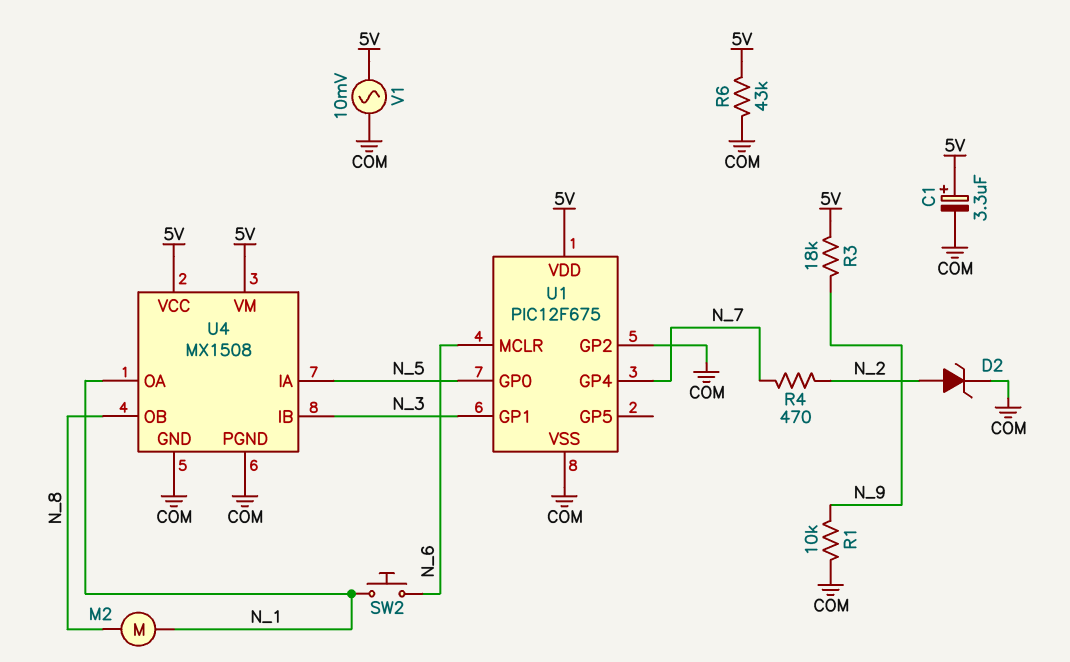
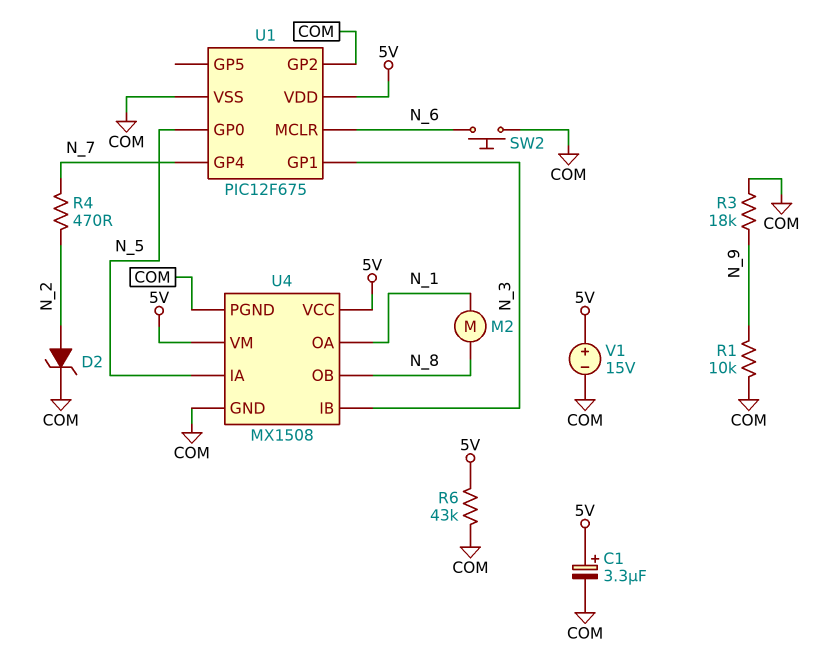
R3: 18k (5V, N_9) -> 18k (COM, N_9)
SW2: button (N_1, N_6) -> button (COM, N_6)
V1: AC 10mV (5V, COM) -> 15V (plus 5V, minus COM)

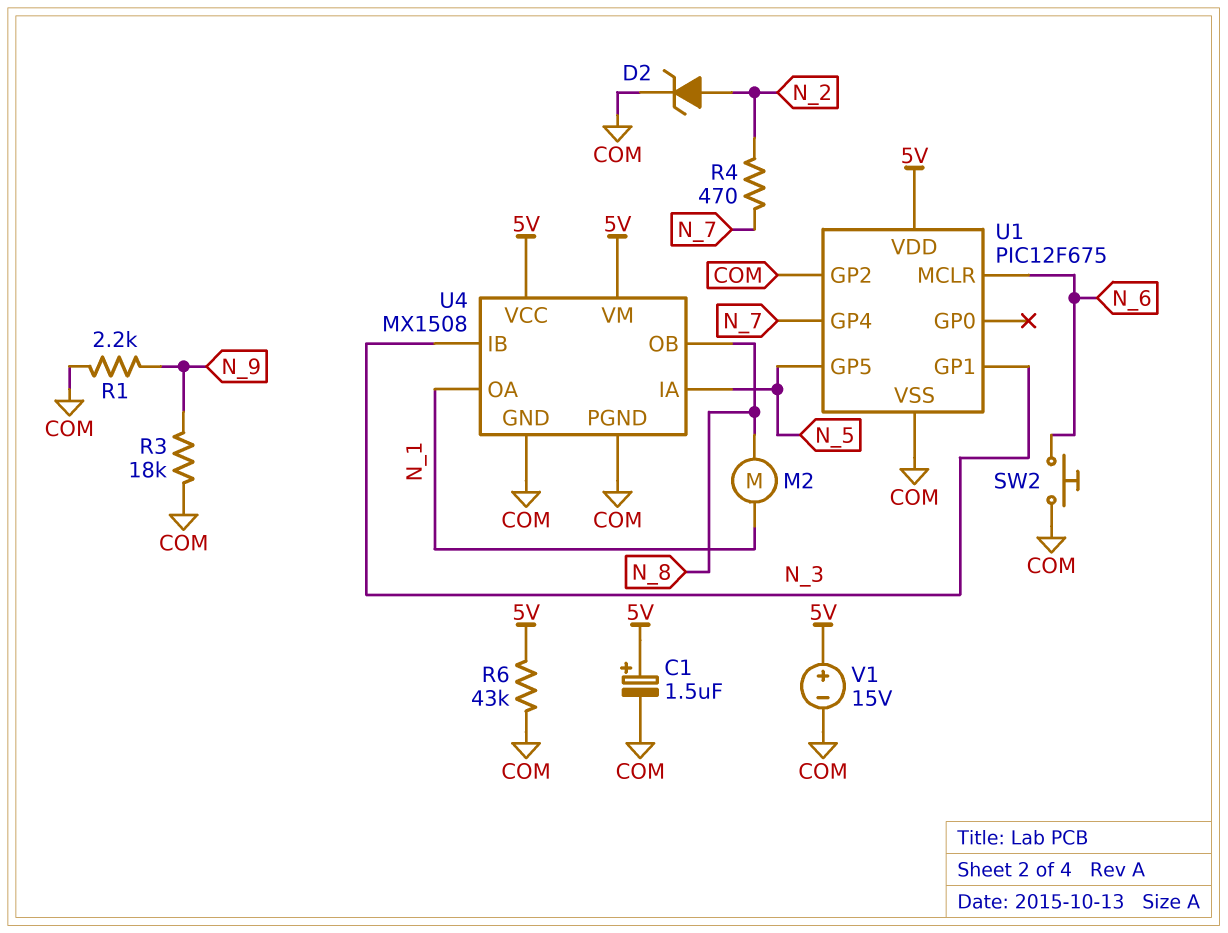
C1: 3.3uF (plus 5V, minus COM) -> 1.5uF (plus 5V, minus COM)
R1: 10k (COM, N_9) -> 2.2k (COM, N_9)
U1 pin GP0: N_5 -> none
U1 pin GP5: none -> N_5

